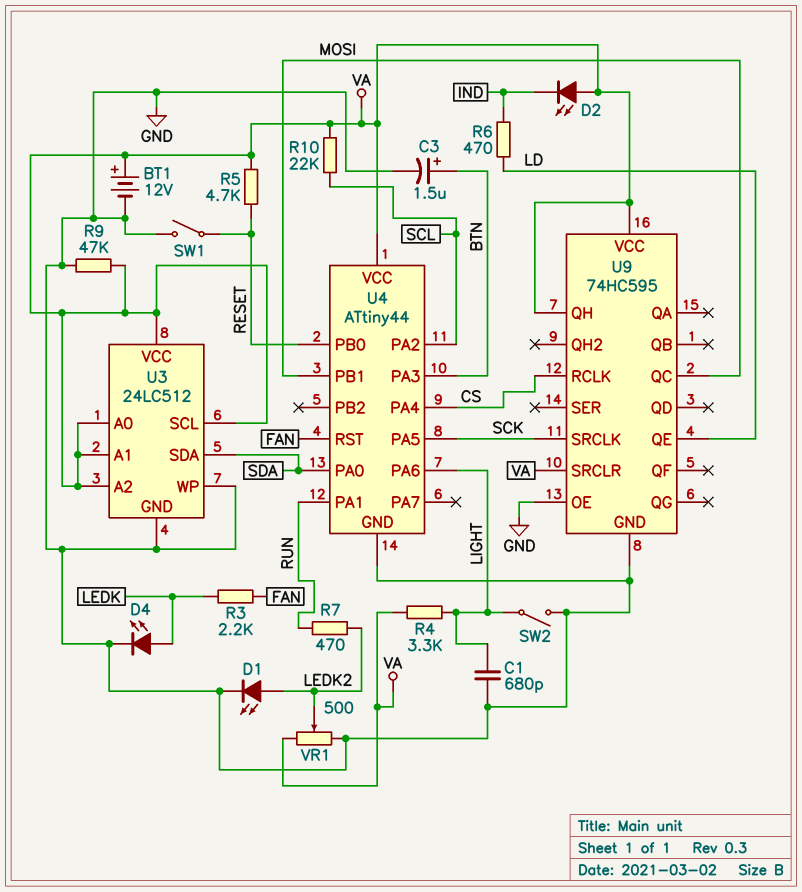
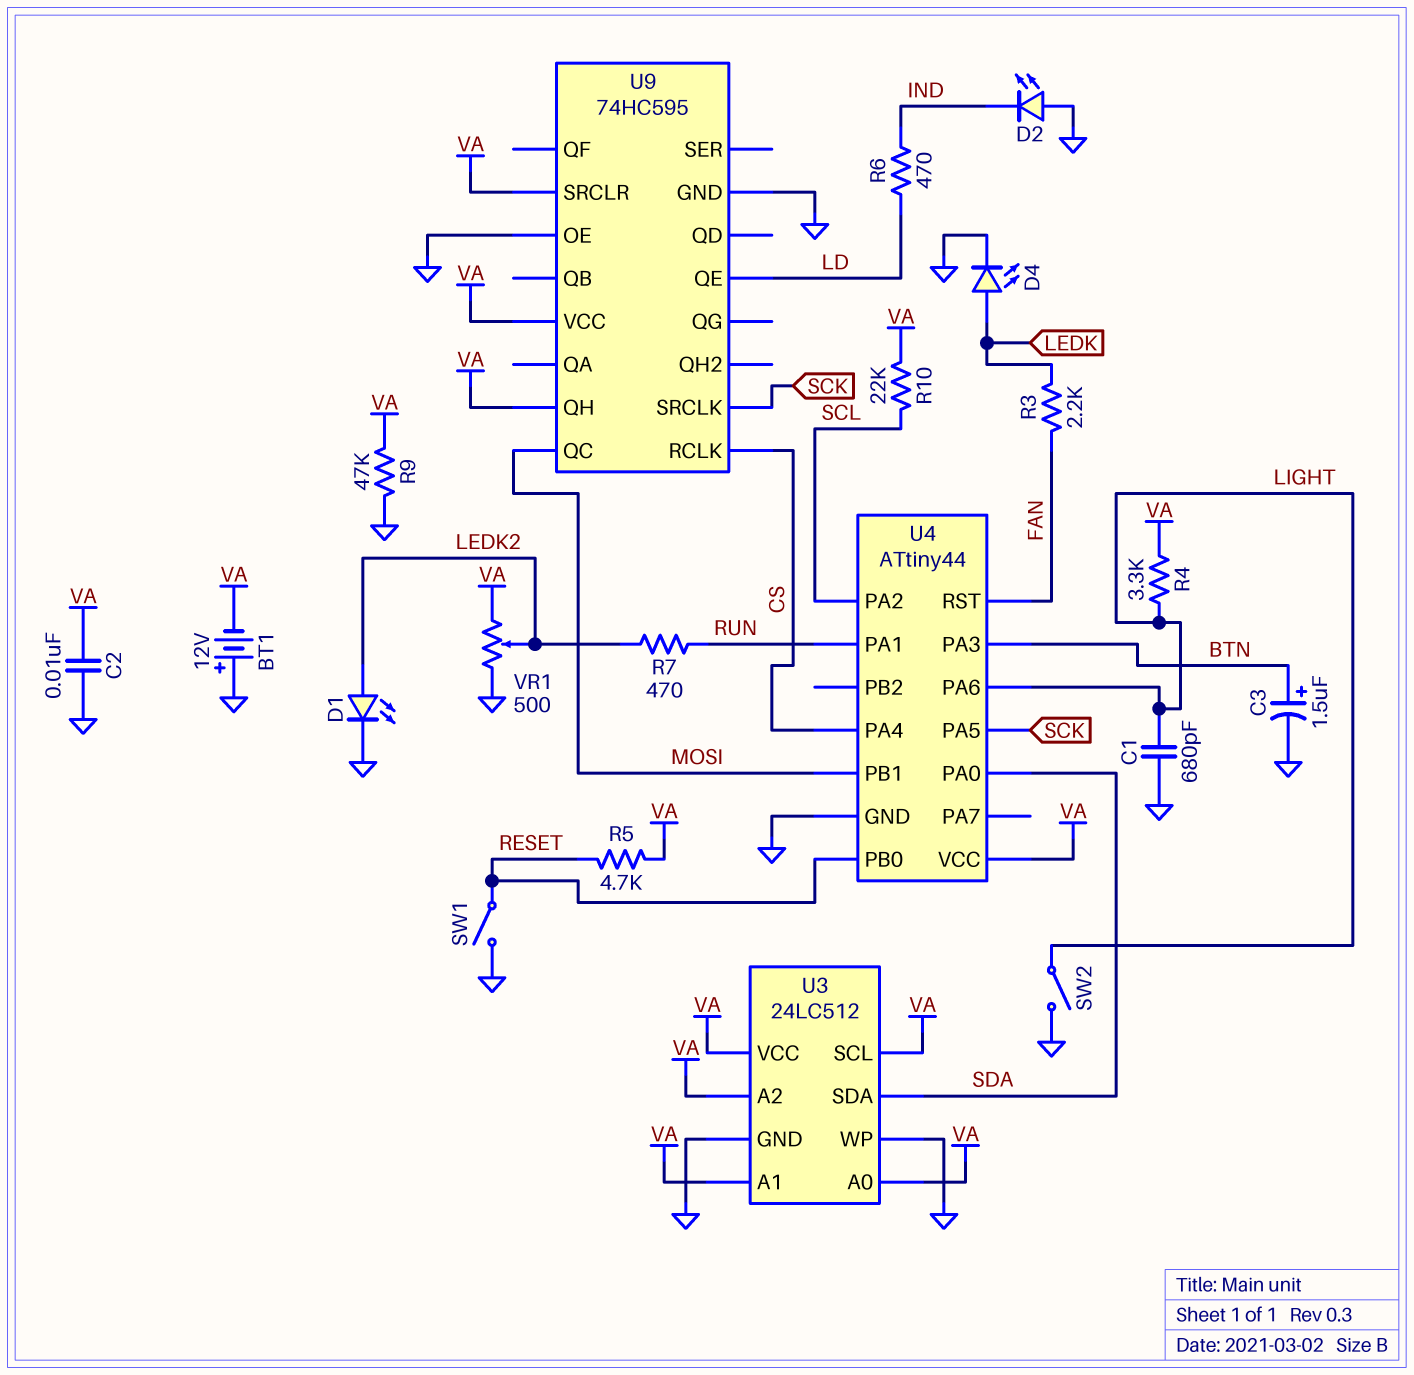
BT1: 12V (plus VA, minus GND) -> 12V (plus GND, minus VA)
C2: none -> 10nF (GND, VA)
D2: LED (A VA, K IND) -> LED (A GND, K IND)

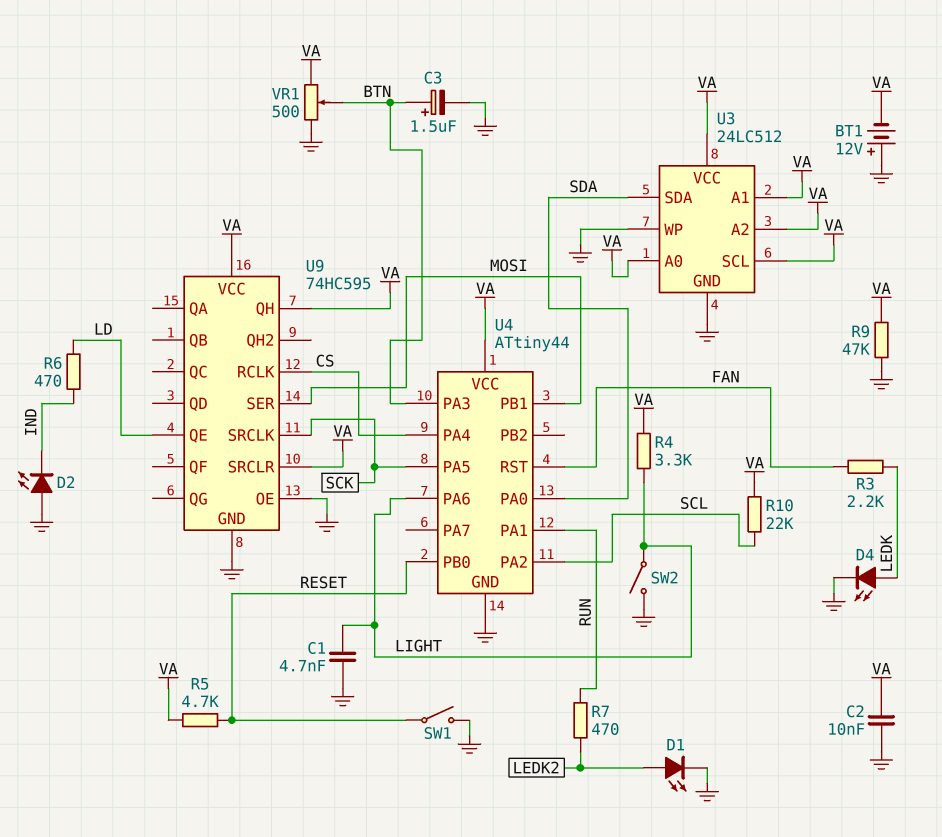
C1: 680pF (GND, LIGHT) -> 4.7nF (GND, LIGHT)
U9 pin QC: MOSI -> none
U9 pin SER: none -> MOSI
VR1: 500 (GND, VA, wiper LEDK2) -> 500 (GND, VA, wiper BTN)

